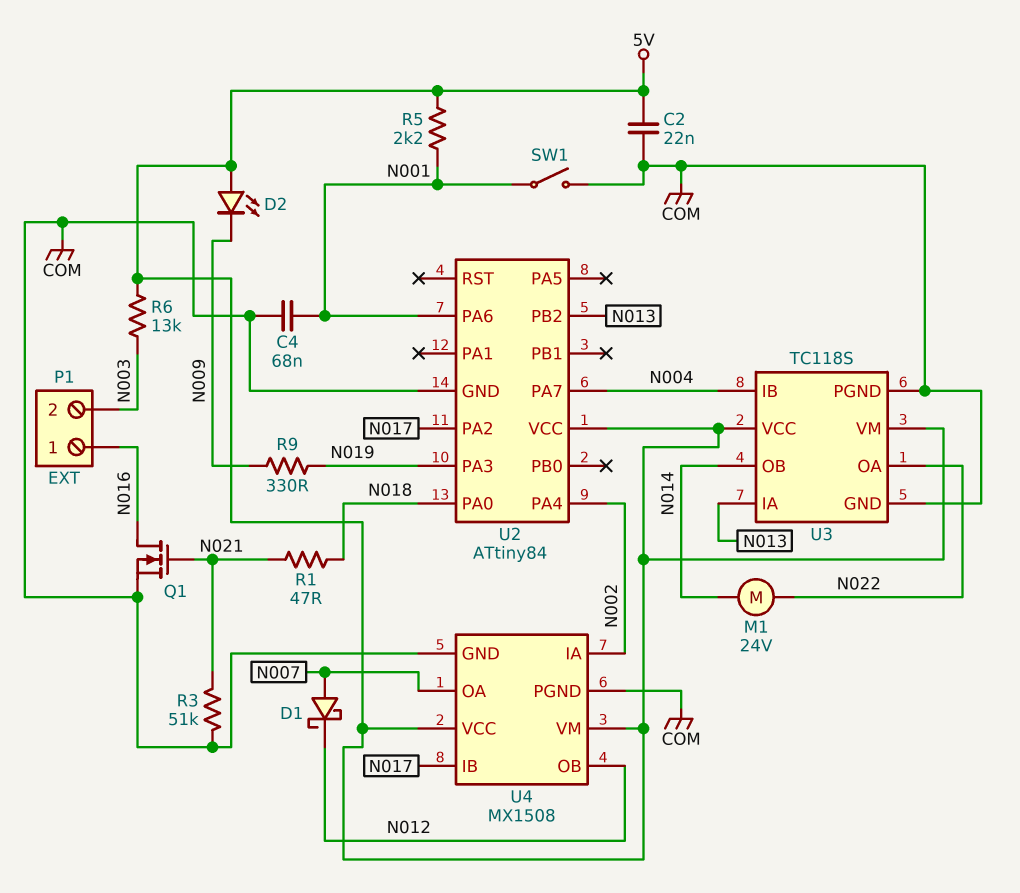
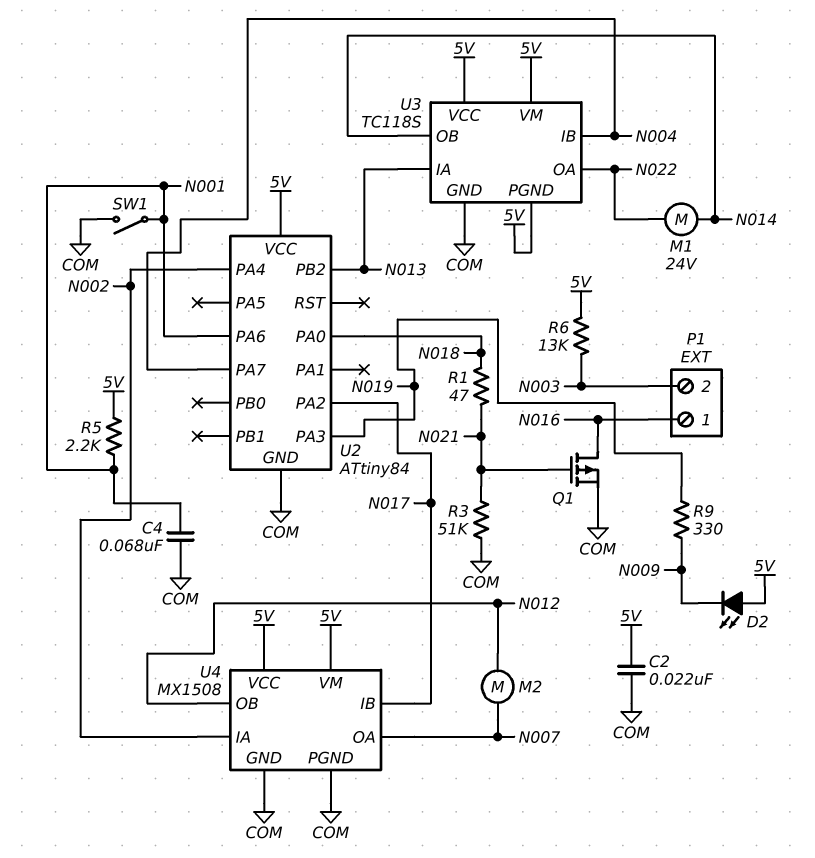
D1: schottky (A N007, K N012) -> none
M2: none -> motor (N007, N012)
Q1: NMOS (G N021, D N016, S COM) -> PMOS (G N021, D N016, S COM)
U3 pin PGND: COM -> 5V

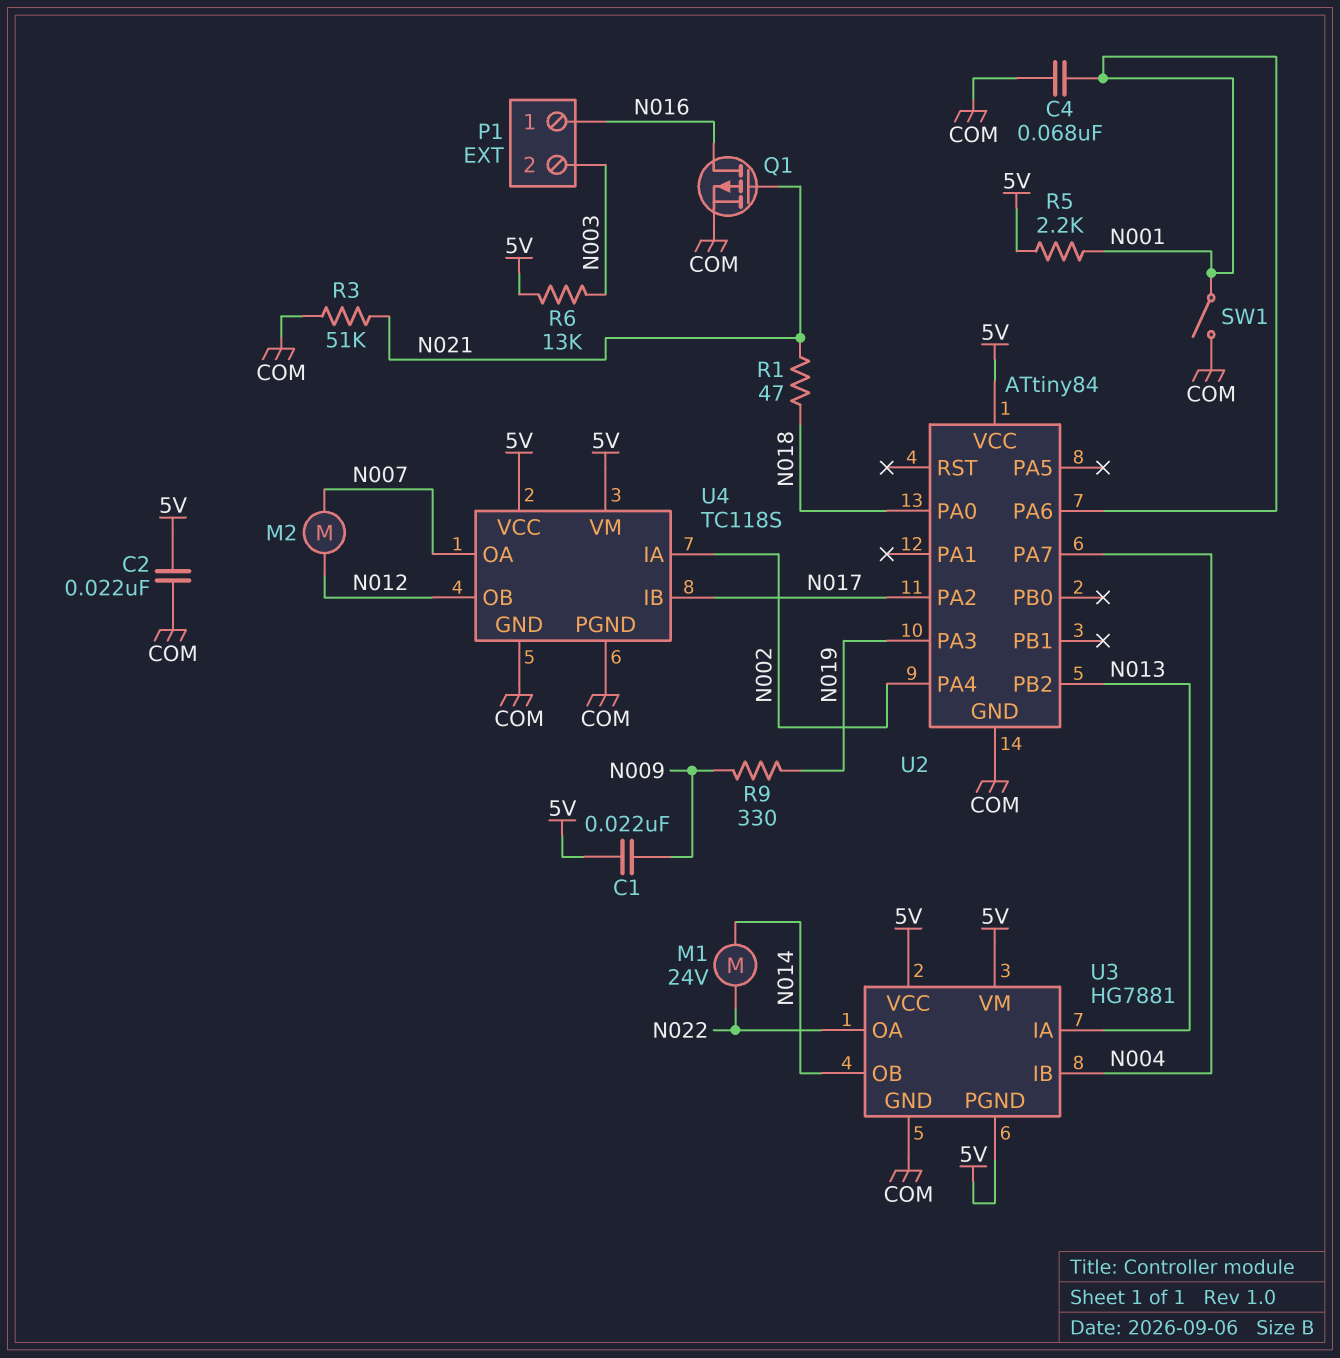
C1: none -> 22nF (5V, N009)
D2: LED (A 5V, K N009) -> none
U3: TC118S -> HG7881
U4: MX1508 -> TC118S

